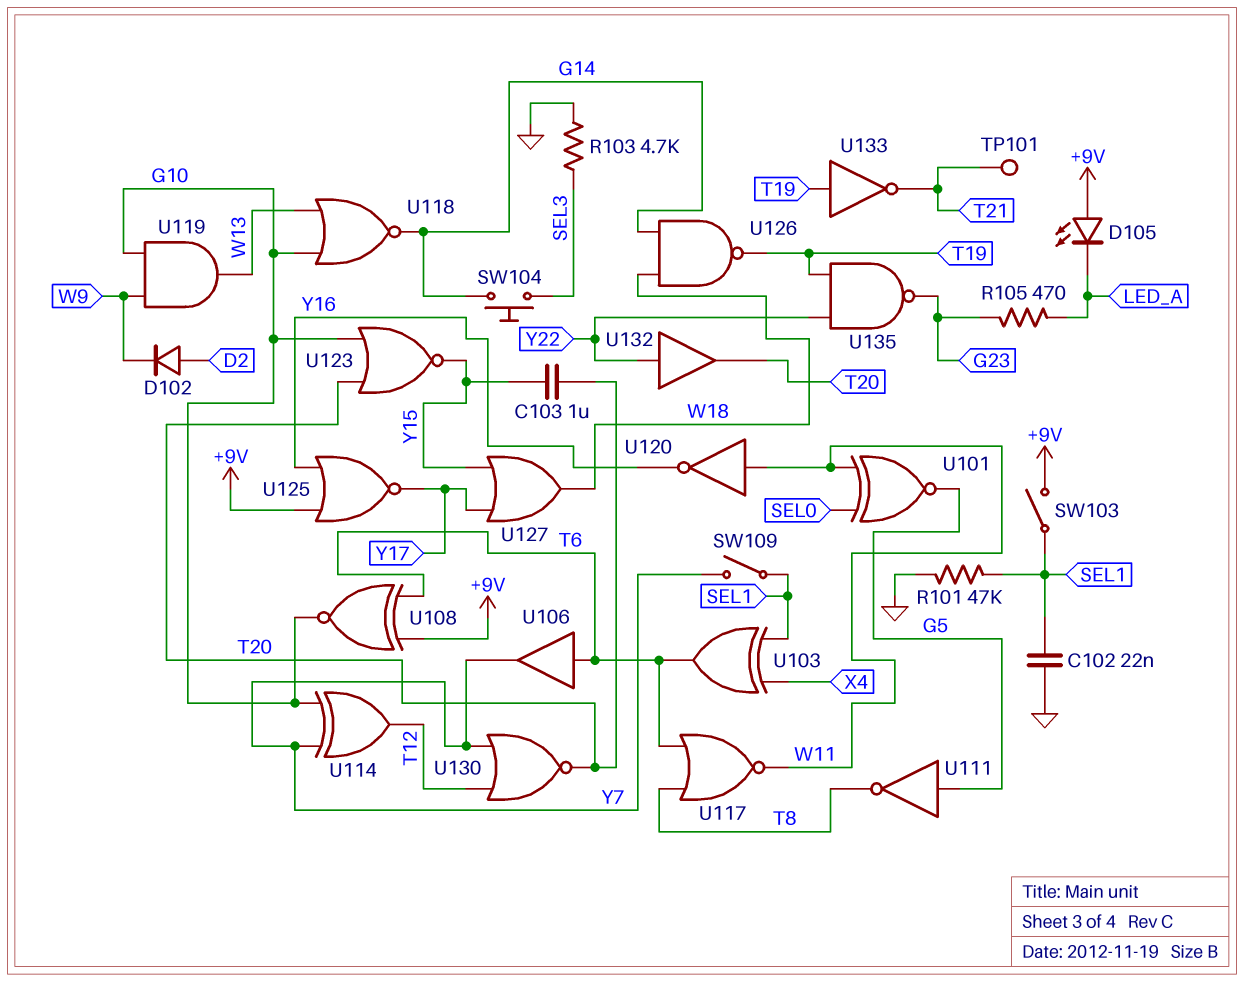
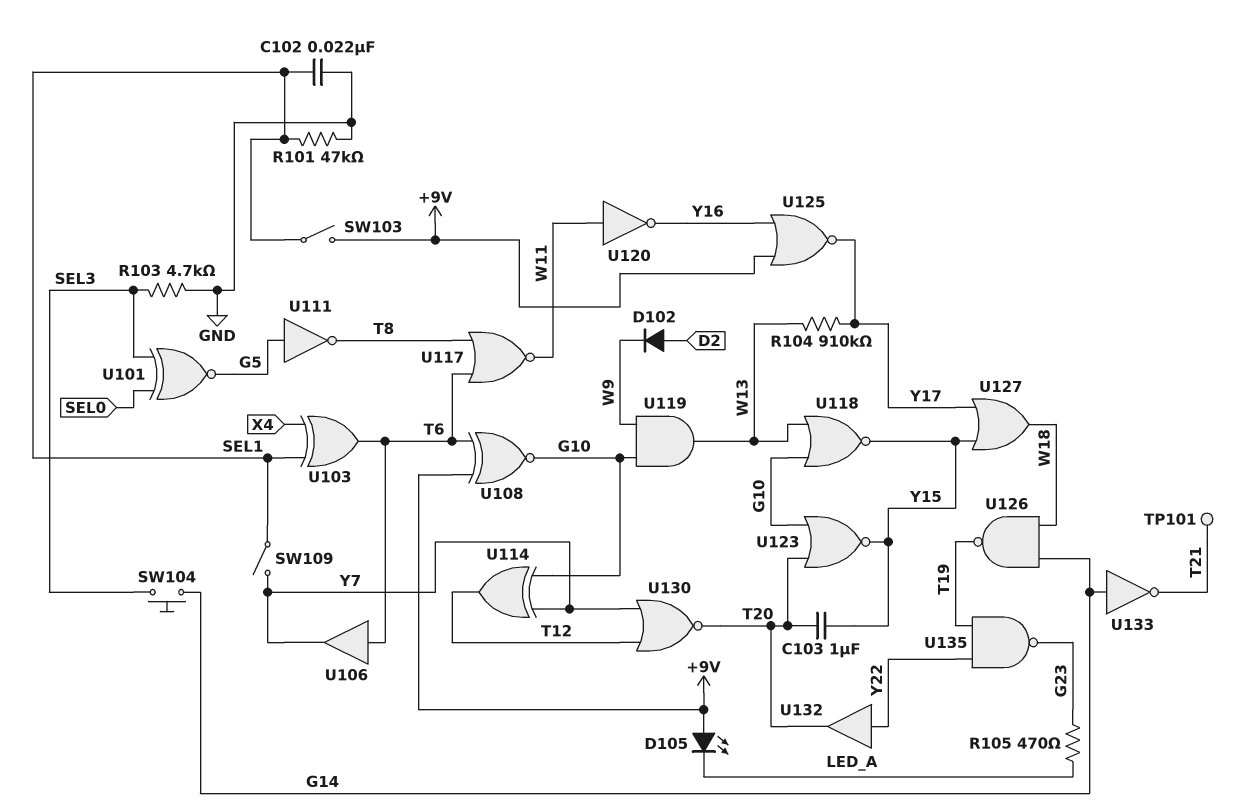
R104: none -> 910k (W13, Y17)
U101: XNOR (in SEL0, in W11, out G5) -> XNOR (in SEL0, in SEL3, out G5)
U118: NOR (in G10, in W13, out G14) -> NOR (in G10, in W13, out Y15)
U133: NOT (in T19, out T21) -> NOT (in G14, out T21)

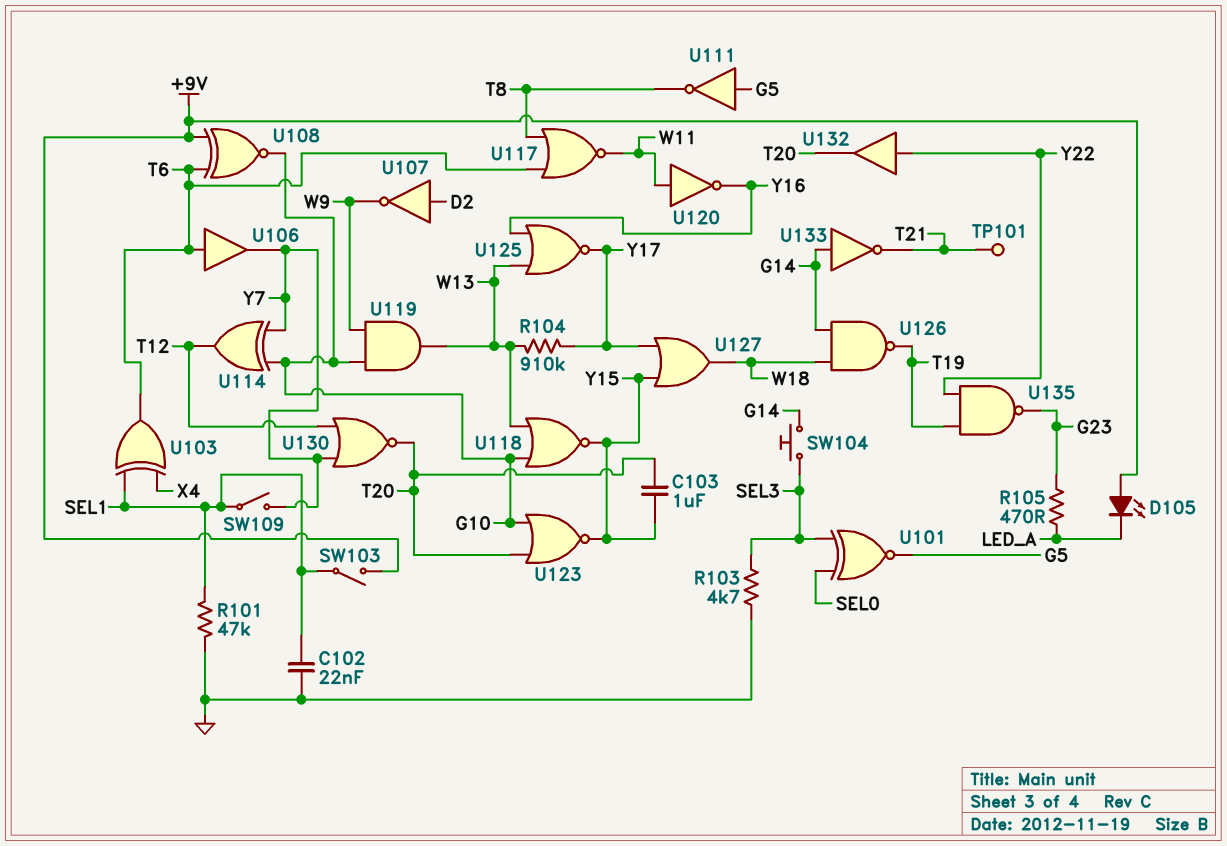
D102: diode (A D2, K W9) -> none
U107: none -> NOT (in D2, out W9)
U125: NOR (in +9V, in Y16, out Y17) -> NOR (in W13, in Y16, out Y17)

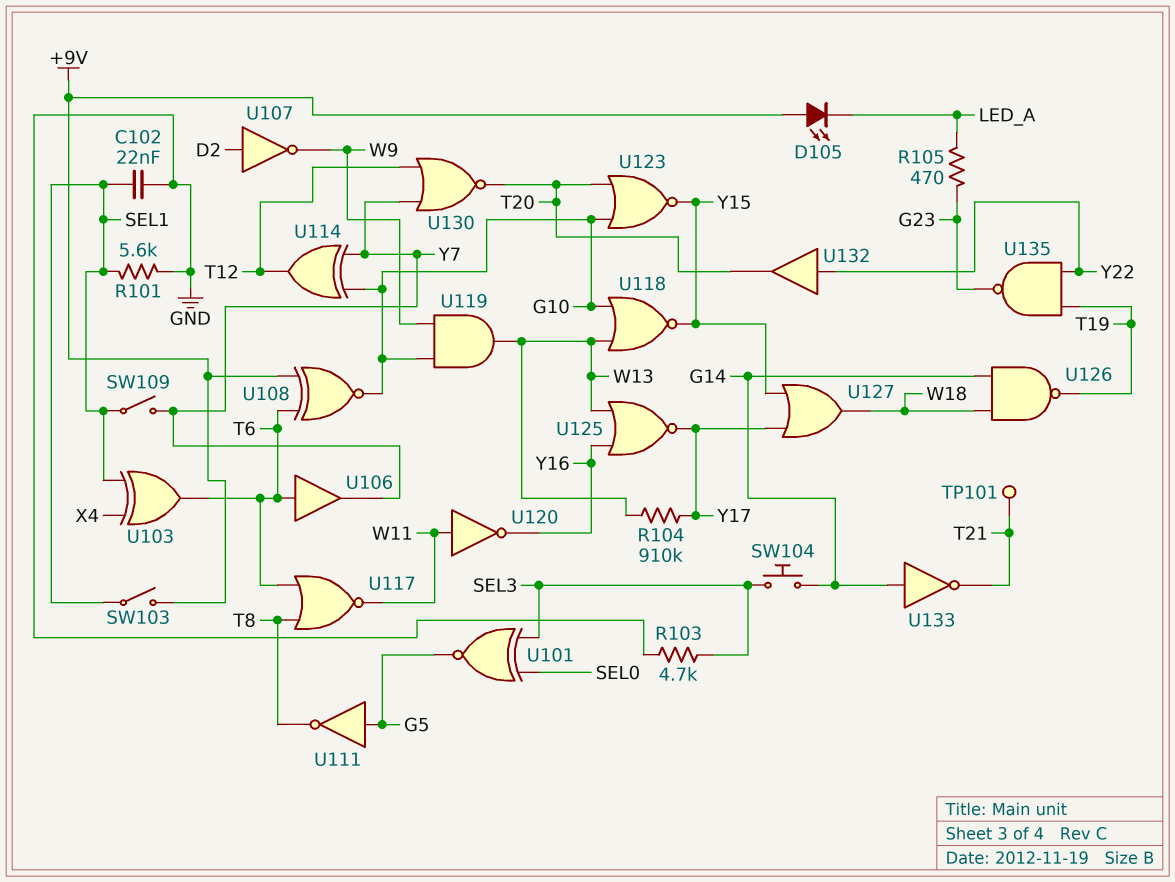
C103: 1uF (T20, Y15) -> none
R101: 47k (GND, SEL1) -> 5.6k (GND, SEL1)

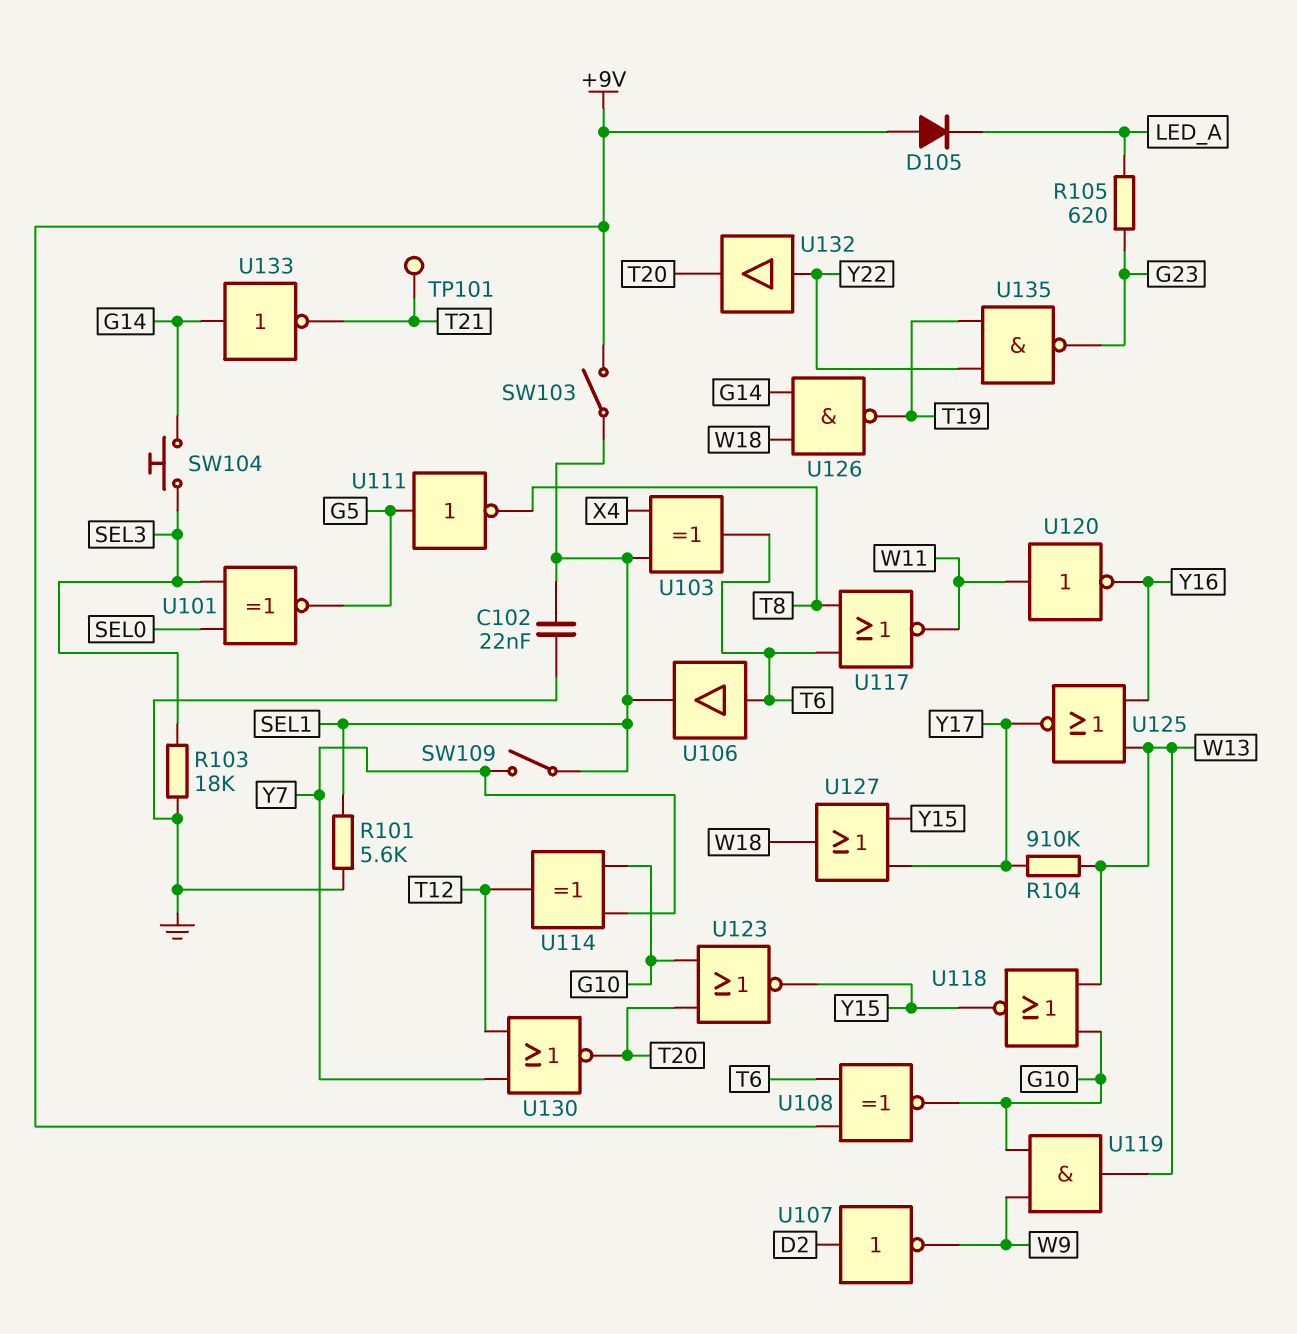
D105: LED (A +9V, K LED_A) -> diode (A +9V, K LED_A)
R103: 4.7k (GND, SEL3) -> 18k (GND, SEL3)
R105: 470 (G23, LED_A) -> 620 (G23, LED_A)
U106: buffer (in T6, out Y7) -> buffer (in T6, out SEL1)

